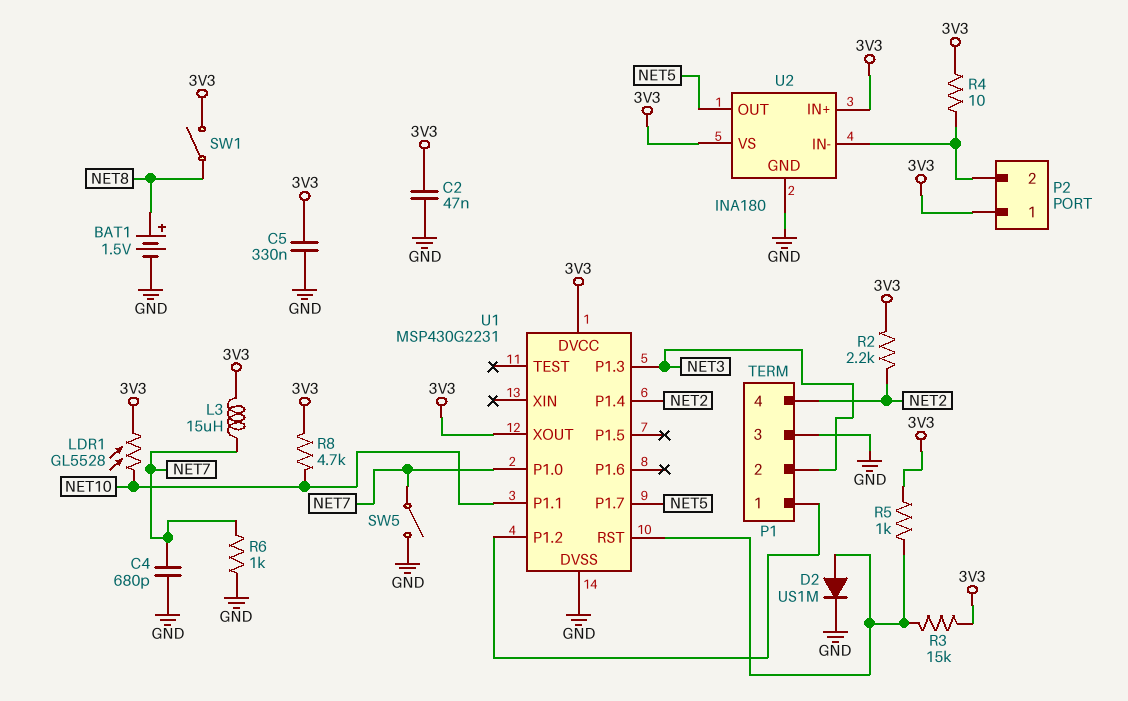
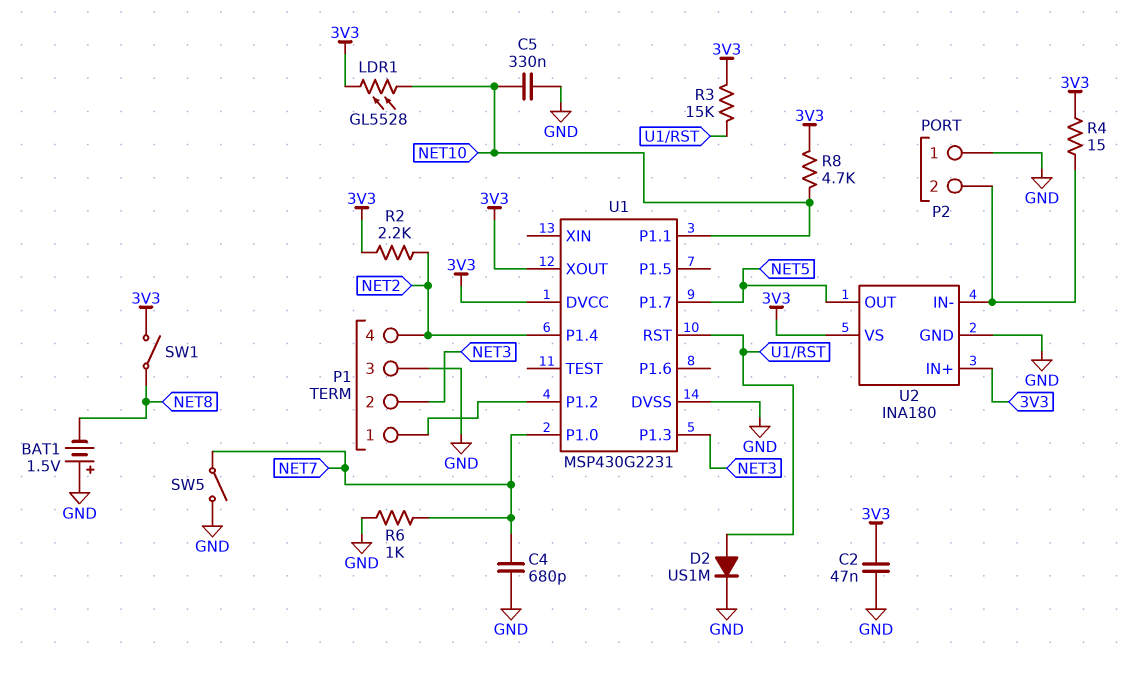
BAT1: 1.5V (plus NET8, minus GND) -> 1.5V (plus GND, minus NET8)
C5: 330nF (3V3, GND) -> 330nF (GND, NET10)
L3: 15uH (3V3, NET7) -> none
P2 pin 1: 3V3 -> GND
R4: 10 (3V3, P2/2) -> 15 (3V3, P2/2)
R5: 1k (3V3, U1/RST) -> none

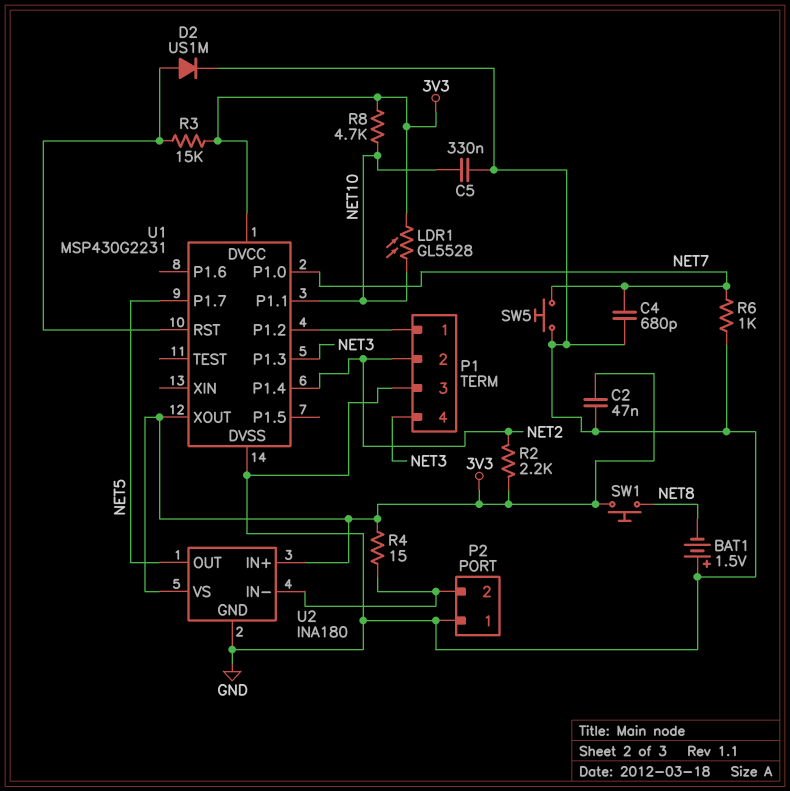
P1 pin 2: NET3 -> NET2
P1 pin 4: NET2 -> NET3
SW1: switch (3V3, NET8) -> button (3V3, NET8)
SW5: switch (GND, NET7) -> button (GND, NET7)

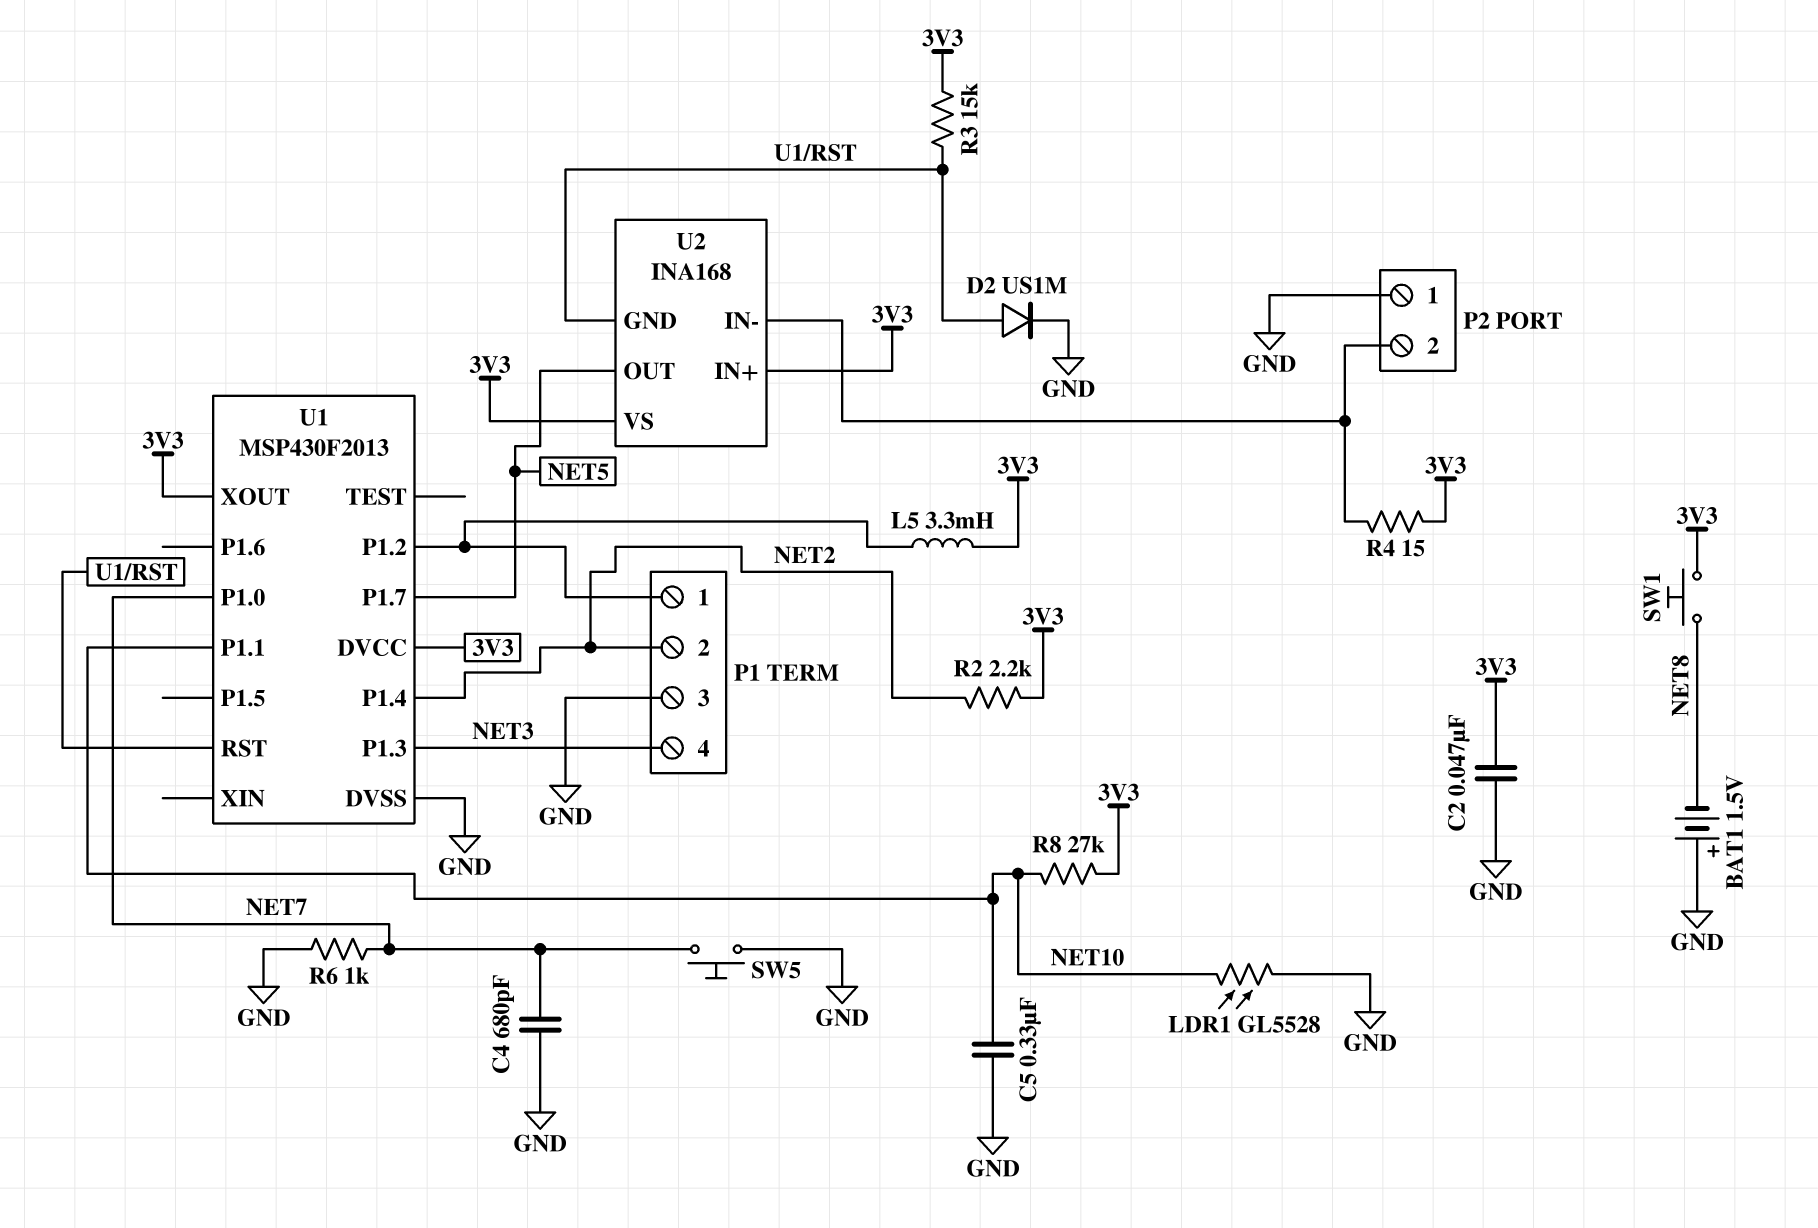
L5: none -> 3.3mH (3V3, P1/1)
LDR1: GL5528 (3V3, NET10) -> GL5528 (GND, NET10)
R8: 4.7k (3V3, NET10) -> 27k (3V3, NET10)
U1: MSP430G2231 -> MSP430F2013
U2: INA180 -> INA168
U2 pin GND: GND -> U1/RST

